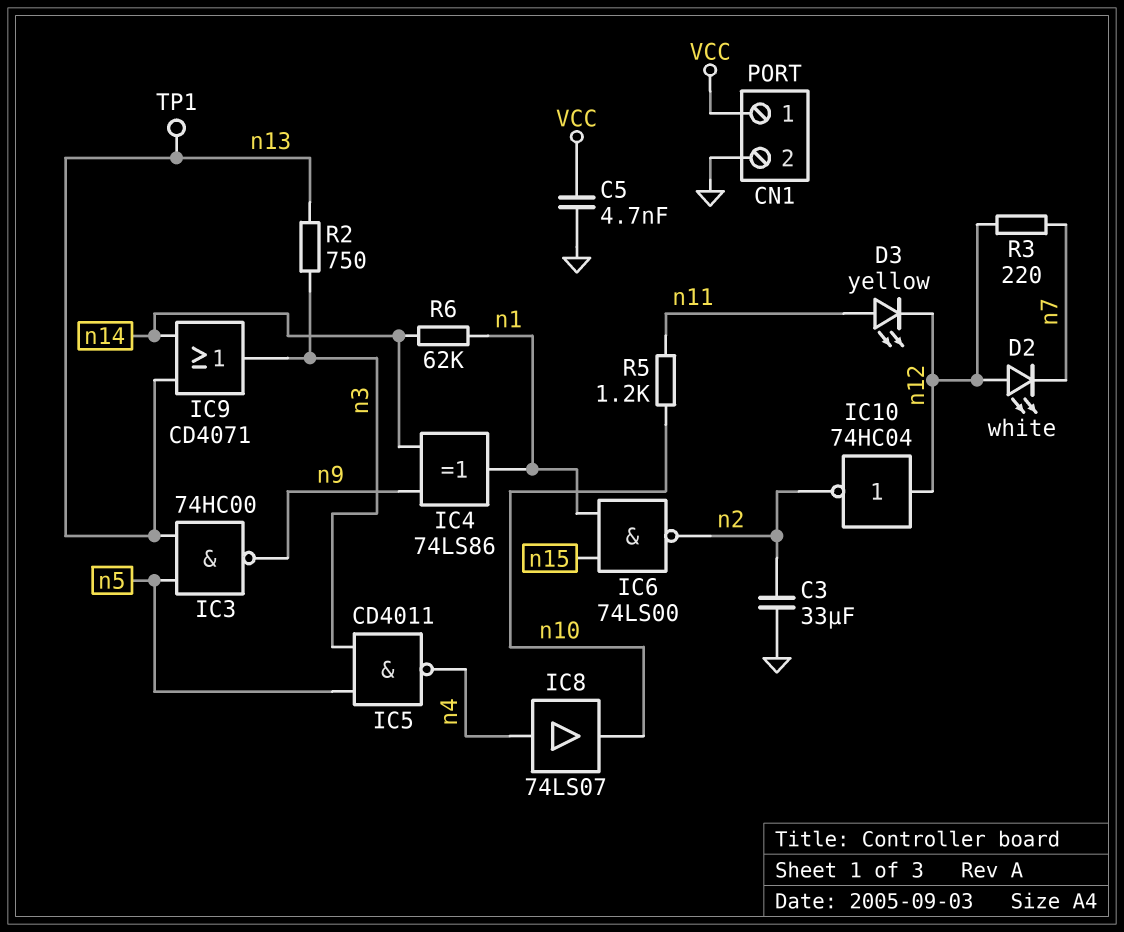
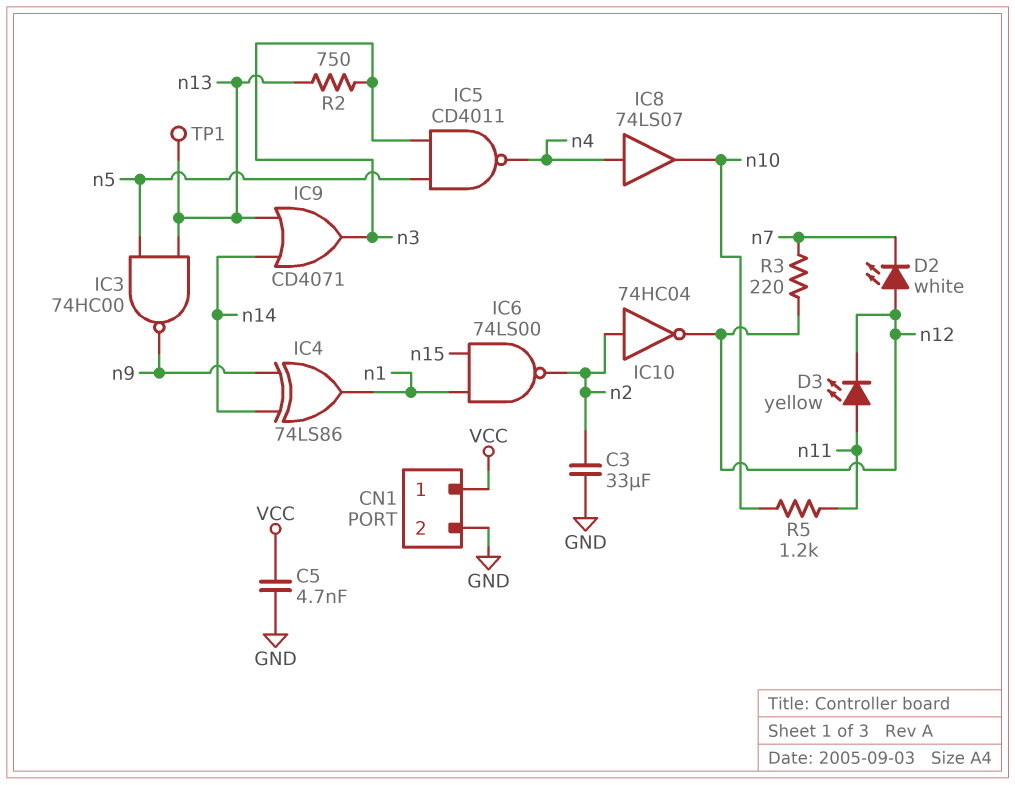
IC10: NOT 74HC04 (in n12, out n2) -> NOT 74HC04 (in n2, out n12)
R6: 62k (n1, n14) -> none

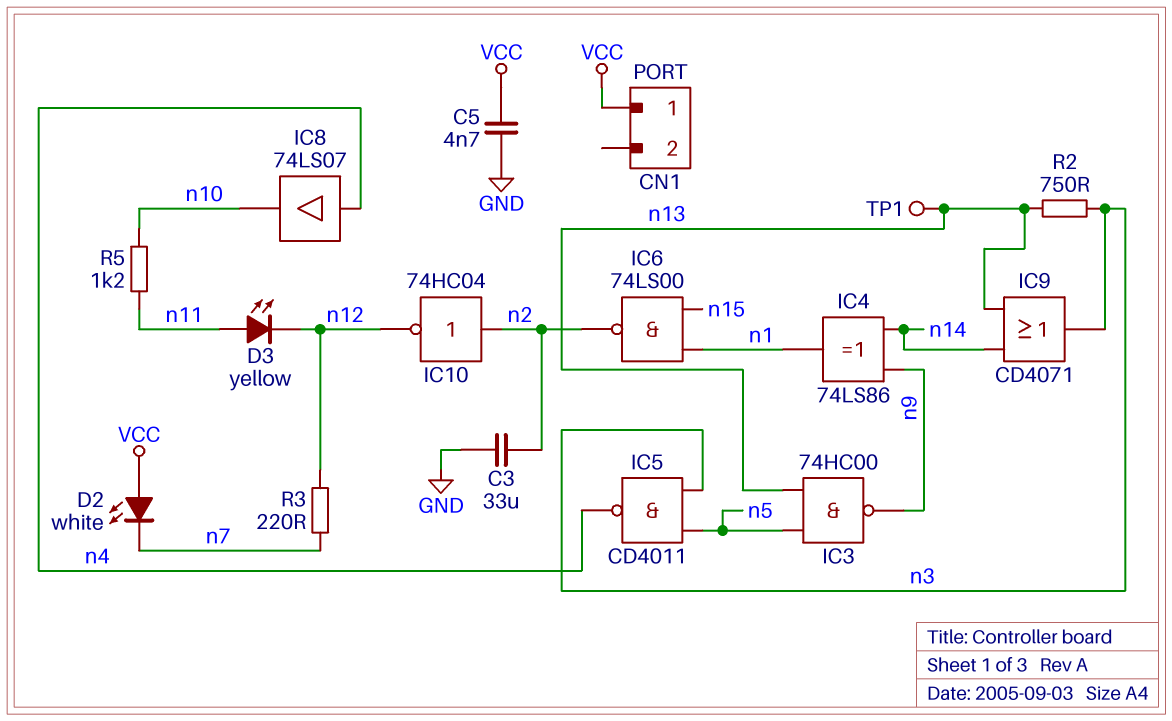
CN1 pin 2: GND -> none
D2: LED white (A n12, K n7) -> LED white (A VCC, K n7)

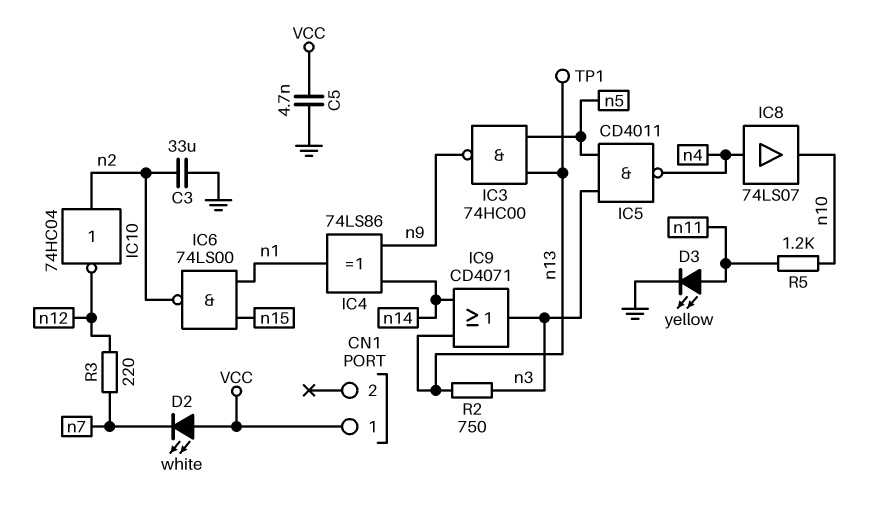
D3: LED yellow (A n11, K n12) -> LED yellow (A n11, K GND)

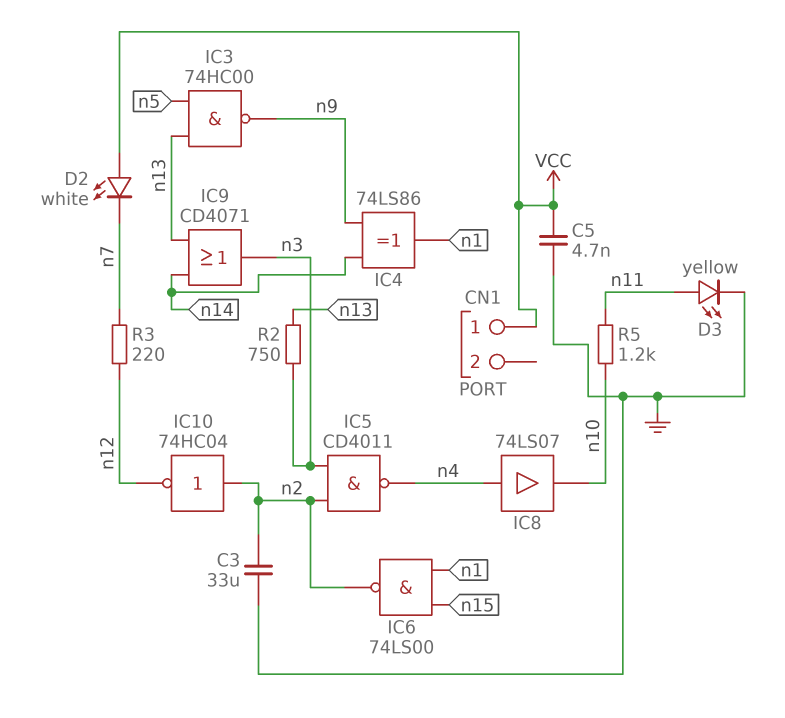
IC5: NAND CD4011 (in n3, in n5, out n4) -> NAND CD4011 (in n2, in n3, out n4)
TP1: test point (n13) -> none

